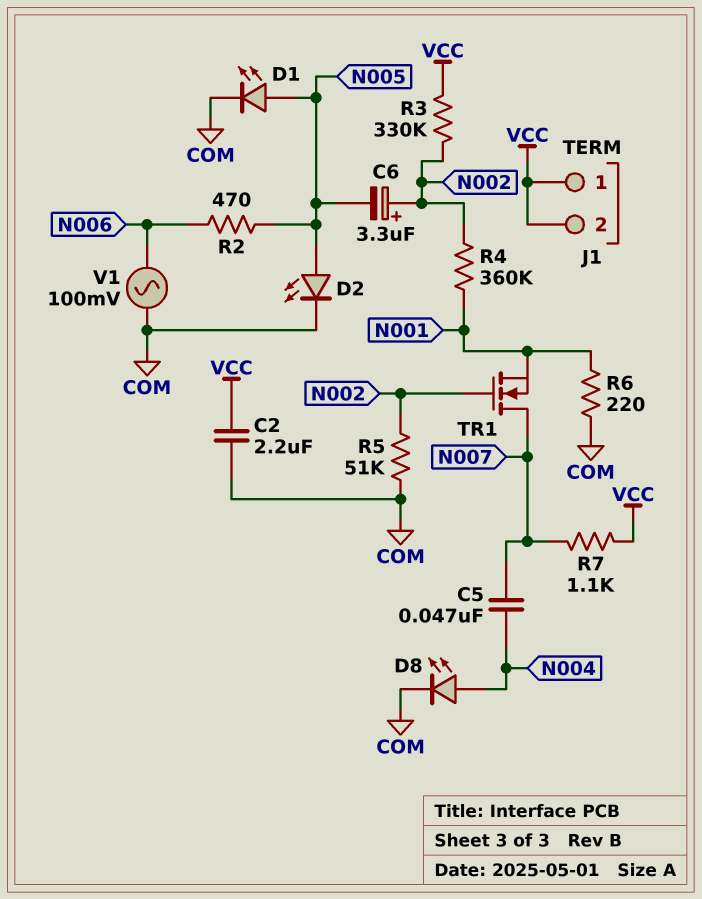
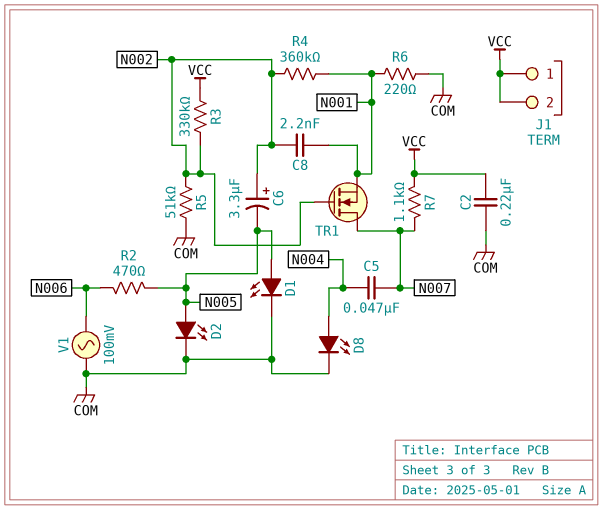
C2: 2.2uF (COM, VCC) -> 220nF (COM, VCC)
C8: none -> 2.2nF (N001, N002)

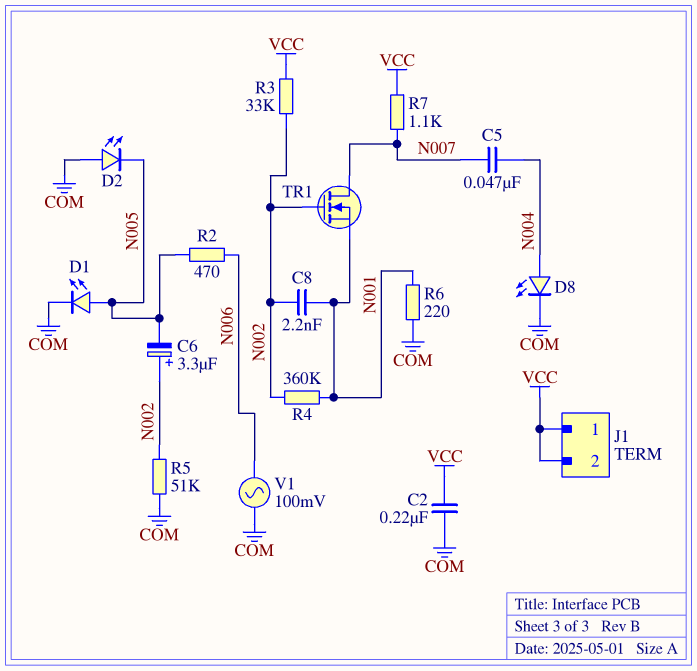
D2: LED (A N005, K COM) -> LED (A COM, K N005)
R3: 330k (N002, VCC) -> 33k (N002, VCC)

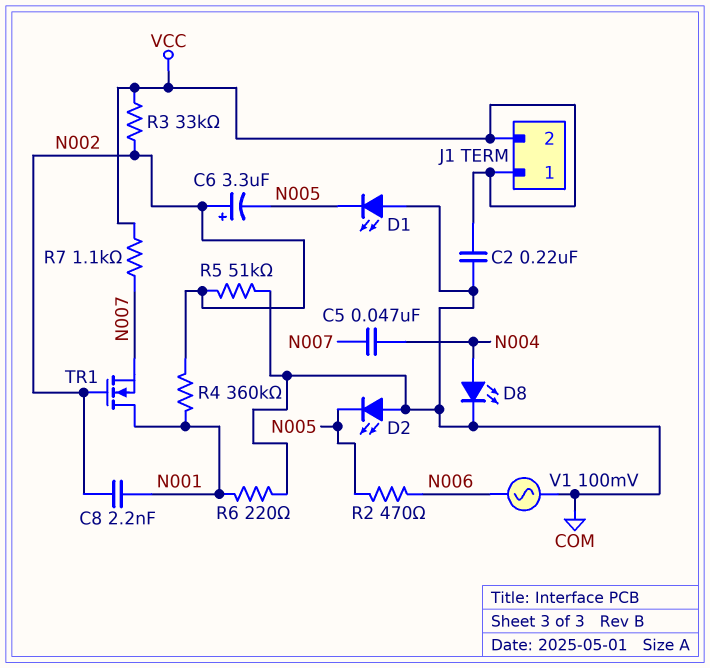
D1: LED (A N005, K COM) -> LED (A COM, K N005)
TR1: NMOS (G N002, D N007, S N001) -> NMOS (G N002, D N001, S N007)

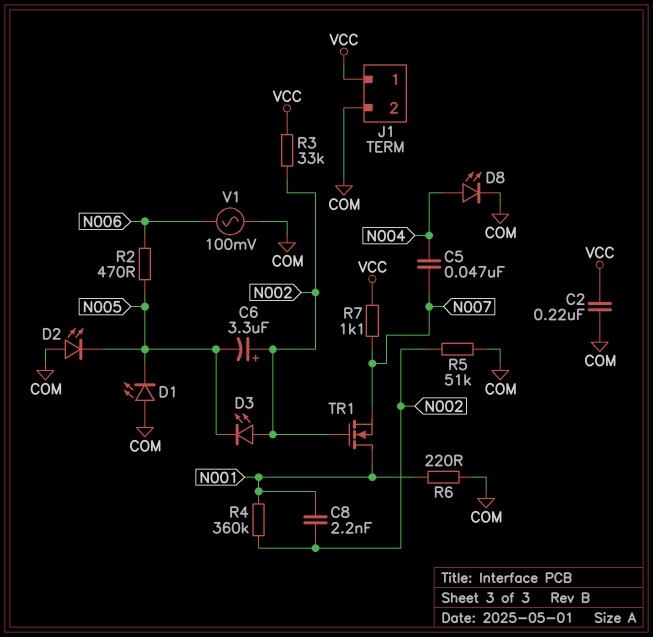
D3: none -> LED (A N002, K N005)
J1 pin 2: VCC -> COM

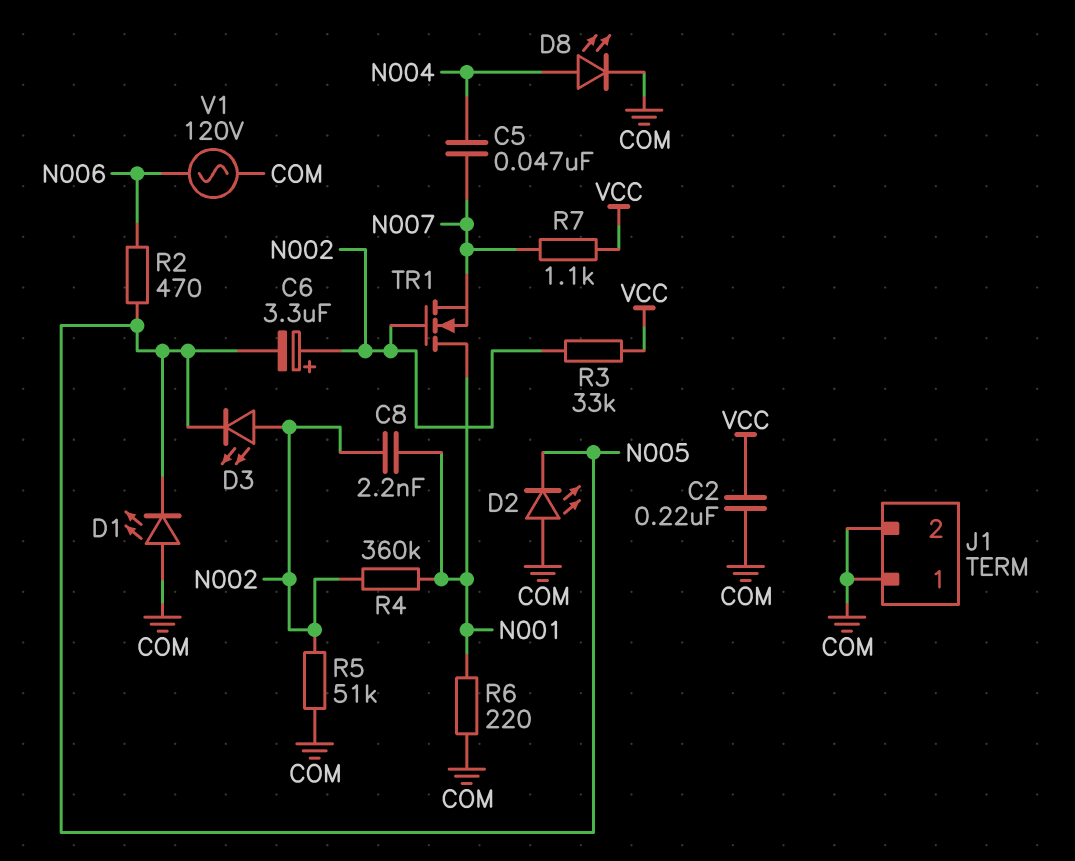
J1 pin 1: VCC -> COM
V1: AC 100mV (COM, N006) -> AC 120V (COM, N006)

